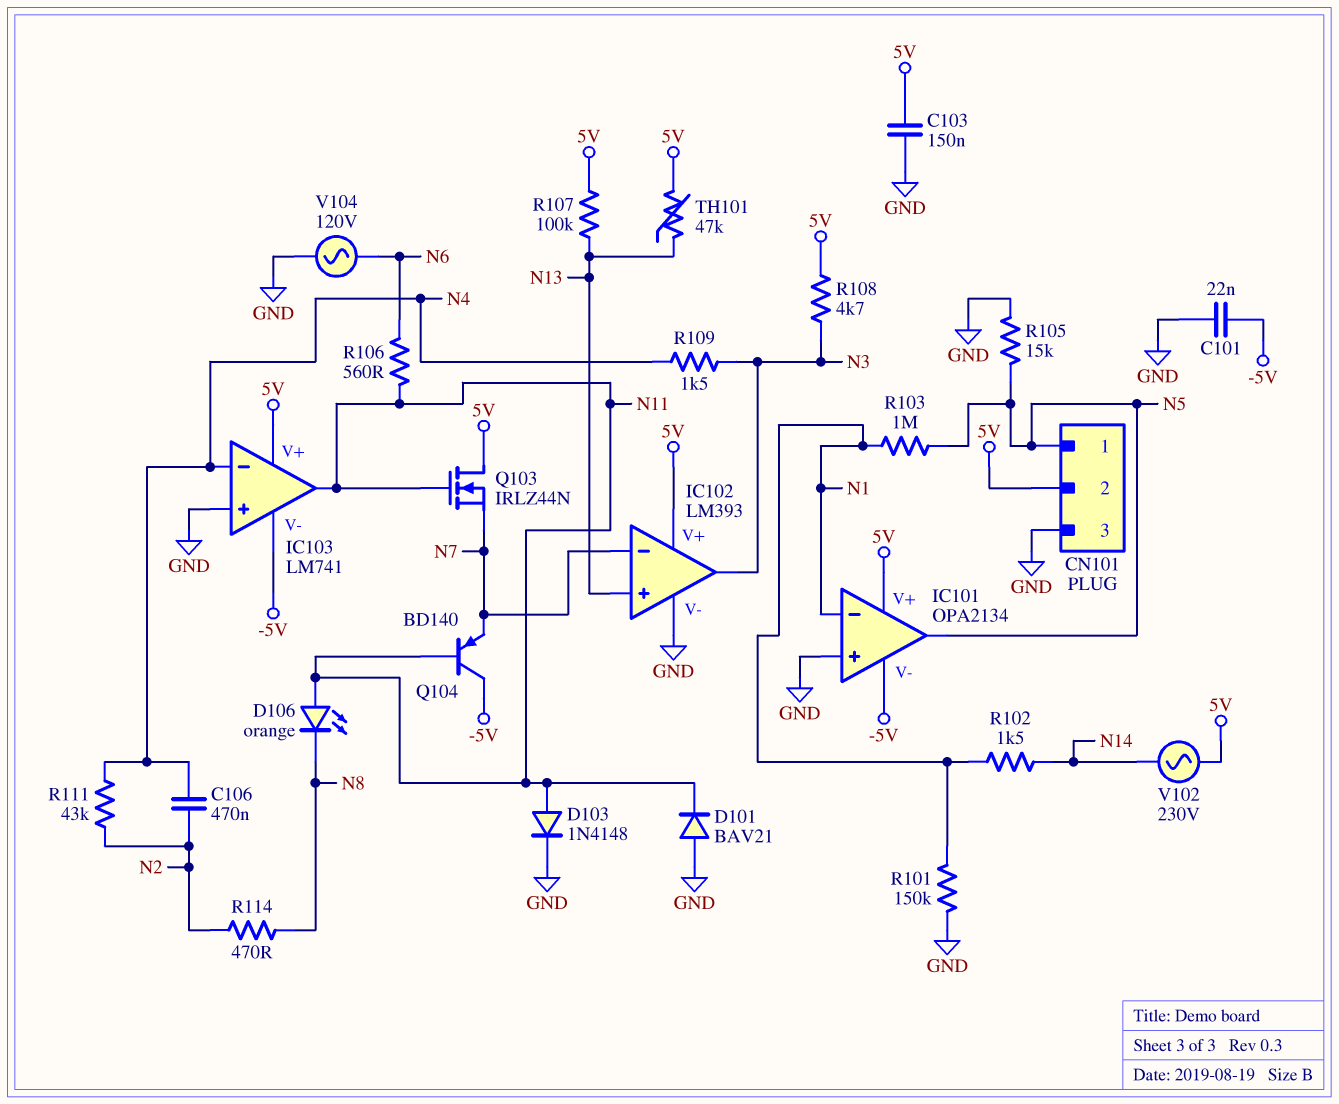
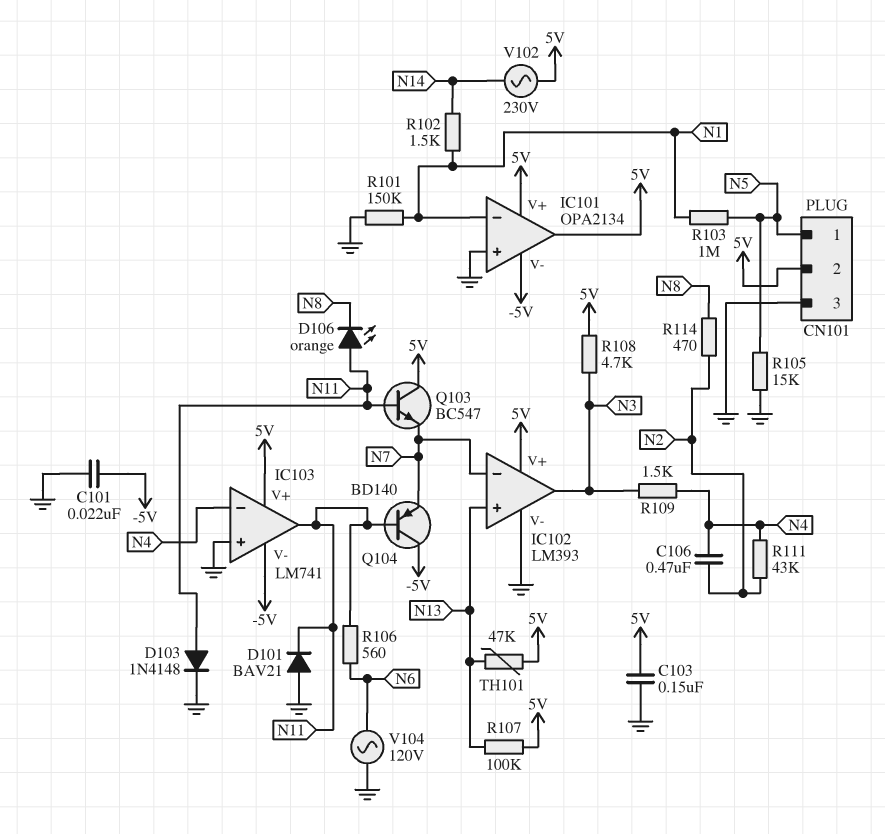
IC101 pin out: N5 -> 5V
Q103: NMOS IRLZ44N (G N11, D 5V, S N7) -> NPN BC547 (B N11, C 5V, E N7)

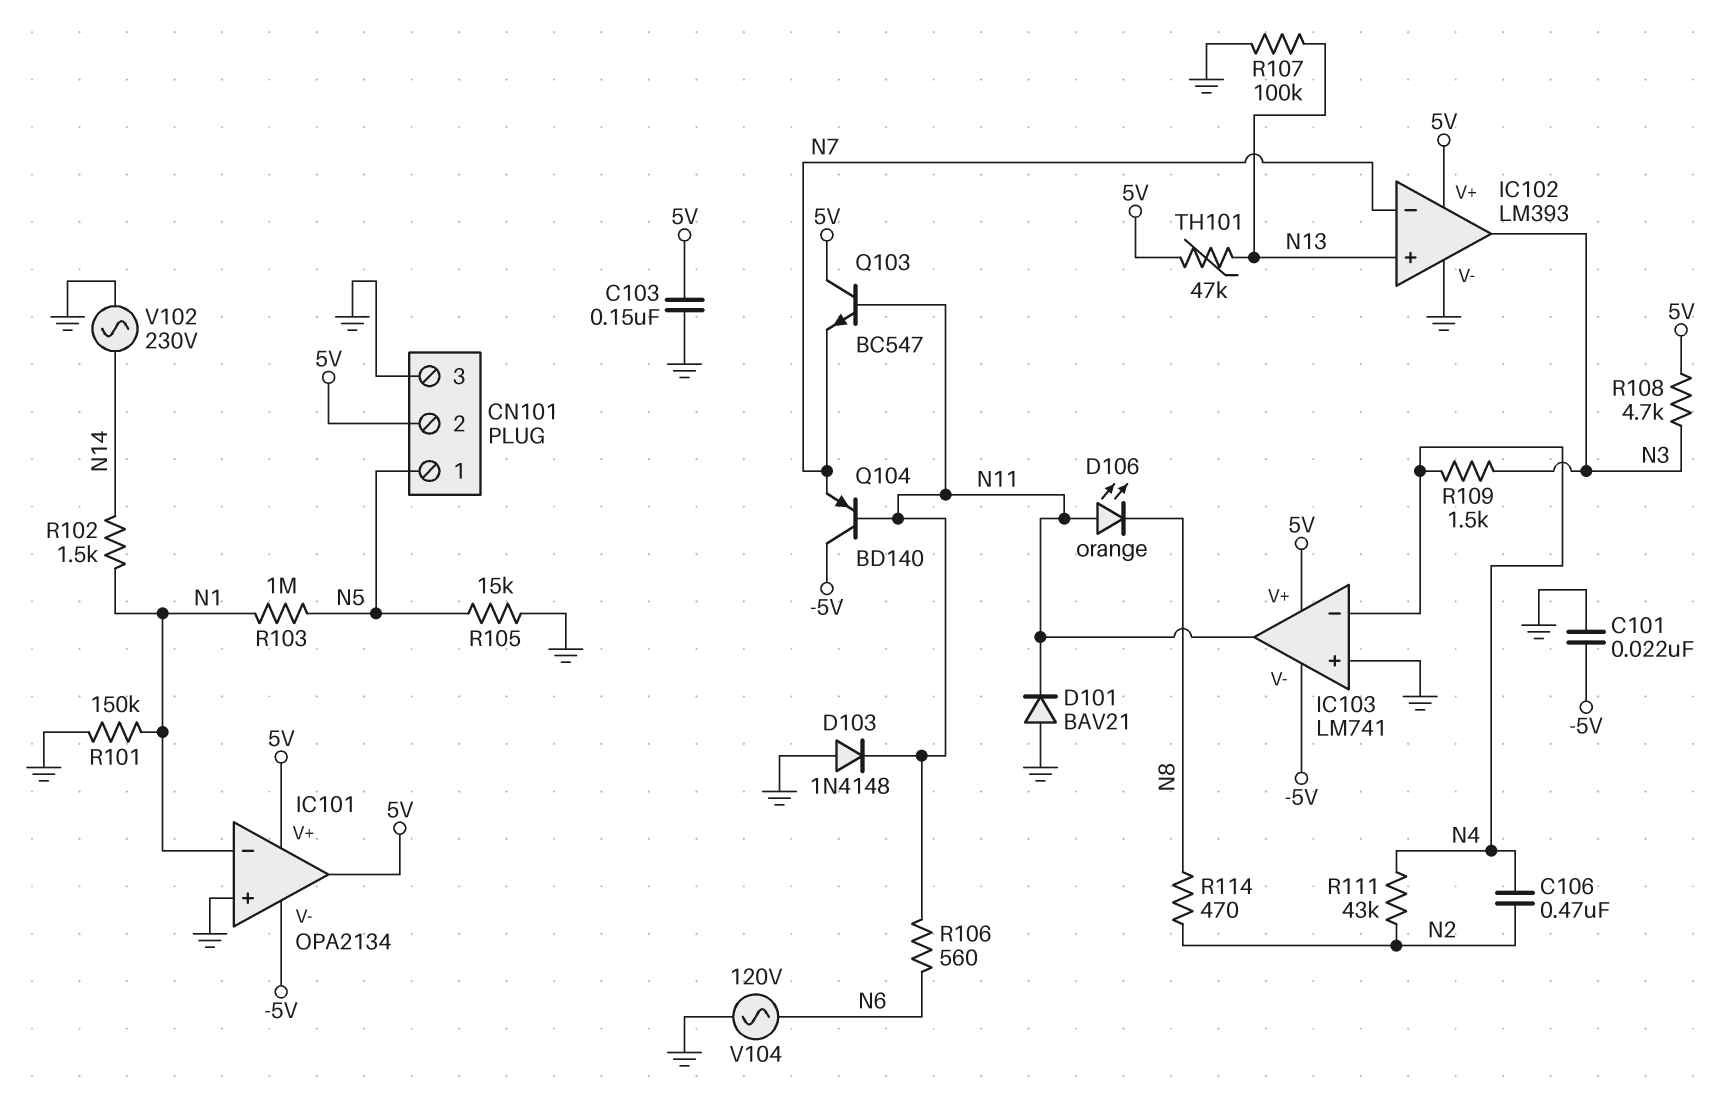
D103: diode 1N4148 (A N11, K GND) -> diode 1N4148 (A GND, K N11)
R107: 100k (5V, N13) -> 100k (GND, N13)
V102: AC 230V (5V, N14) -> AC 230V (GND, N14)

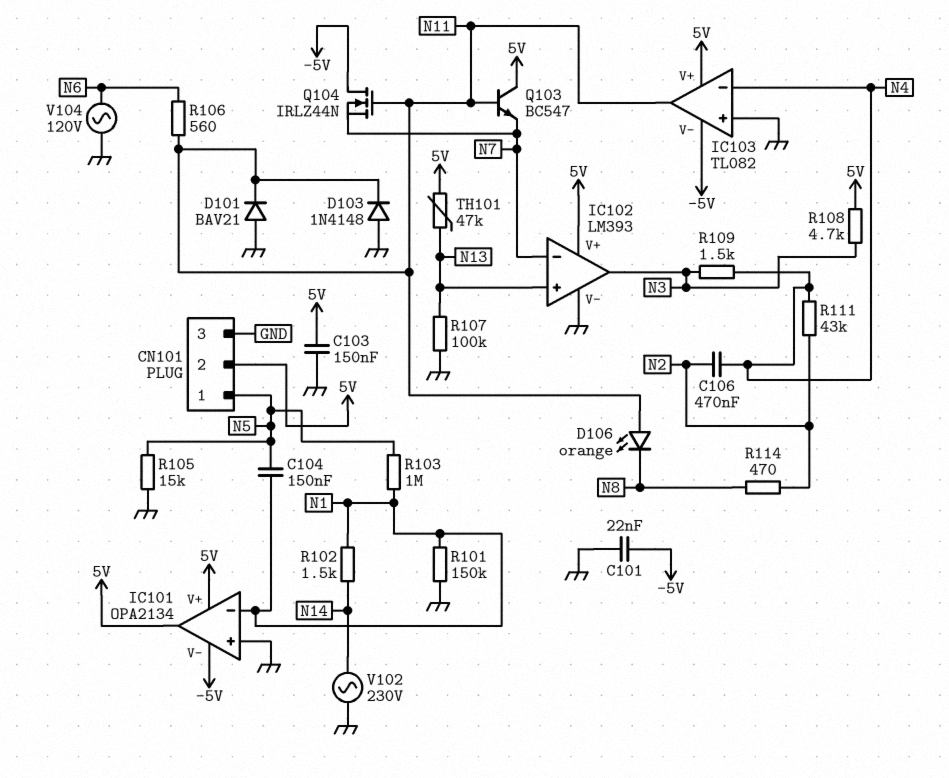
C104: none -> 150nF (N1, N5)
IC103: LM741 -> TL082
Q104: PNP BD140 (B N11, C -5V, E N7) -> NMOS IRLZ44N (G N11, D -5V, S N7)

